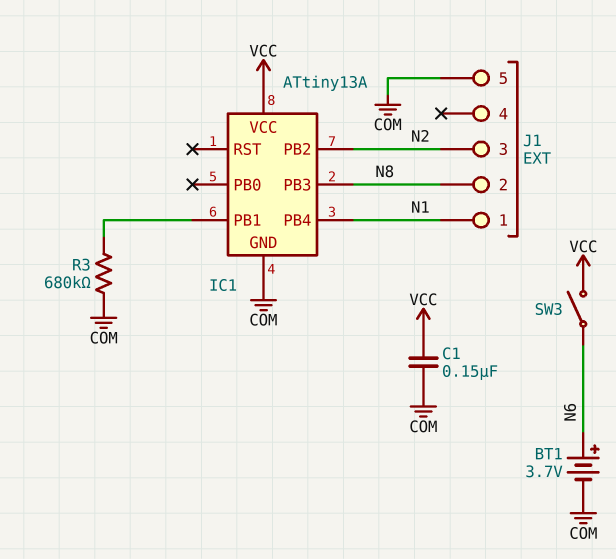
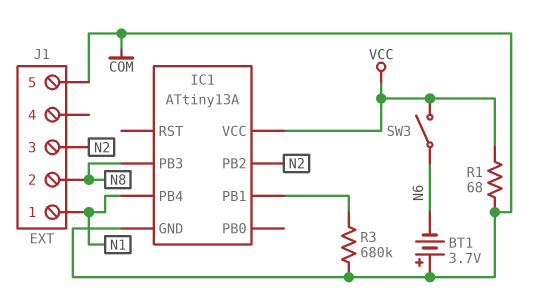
BT1: 3.7V (plus N6, minus COM) -> 3.7V (plus COM, minus N6)
C1: 150nF (COM, VCC) -> none
R1: none -> 68 (COM, VCC)

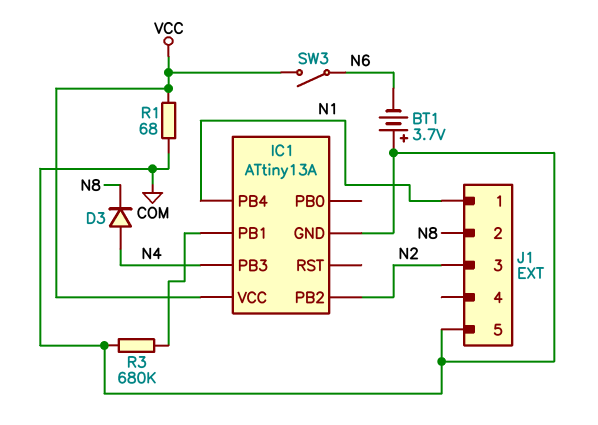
D3: none -> diode (A N4, K N8)
IC1 pin PB3: N8 -> N4

